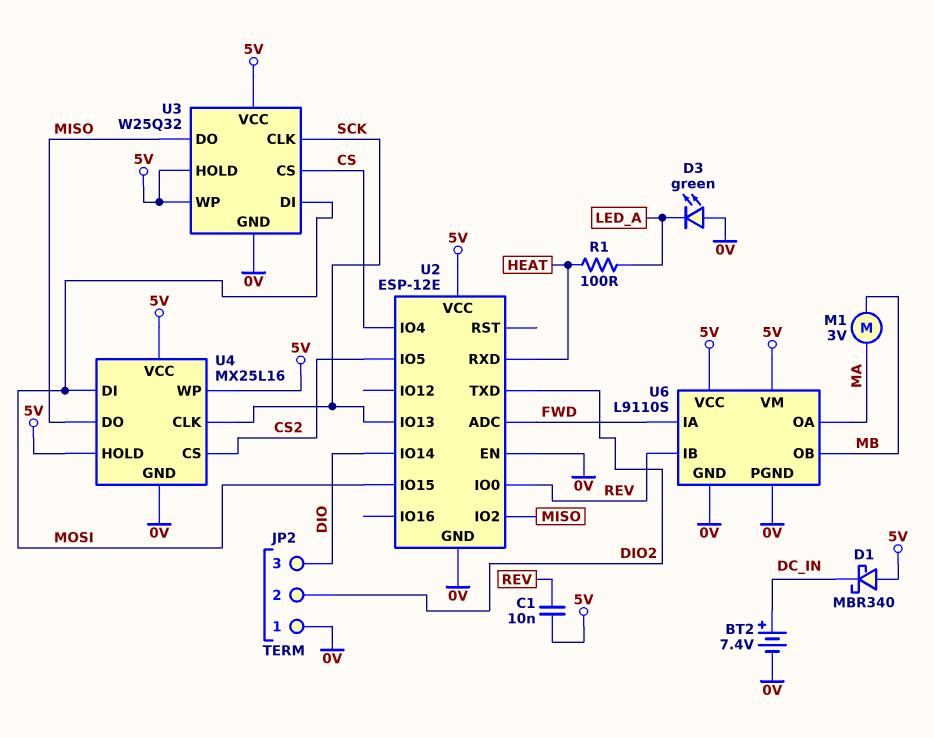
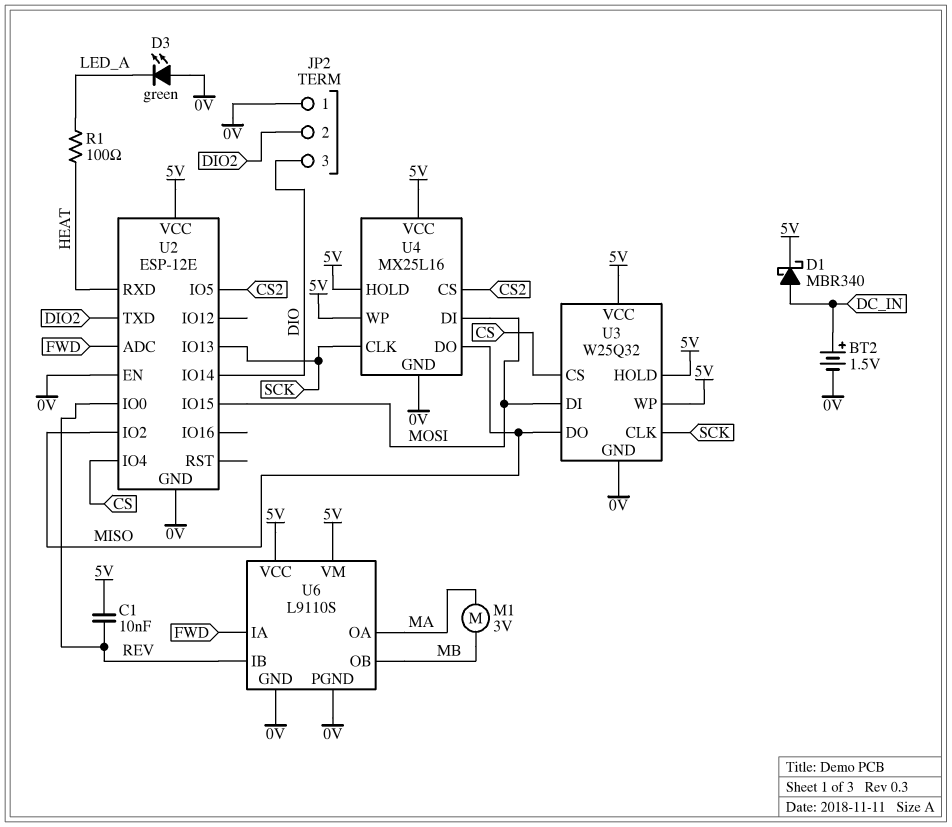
BT2: 7.4V (plus DC_IN, minus 0V) -> 1.5V (plus DC_IN, minus 0V)
D1: schottky MBR340 (A 5V, K DC_IN) -> schottky MBR340 (A DC_IN, K 5V)

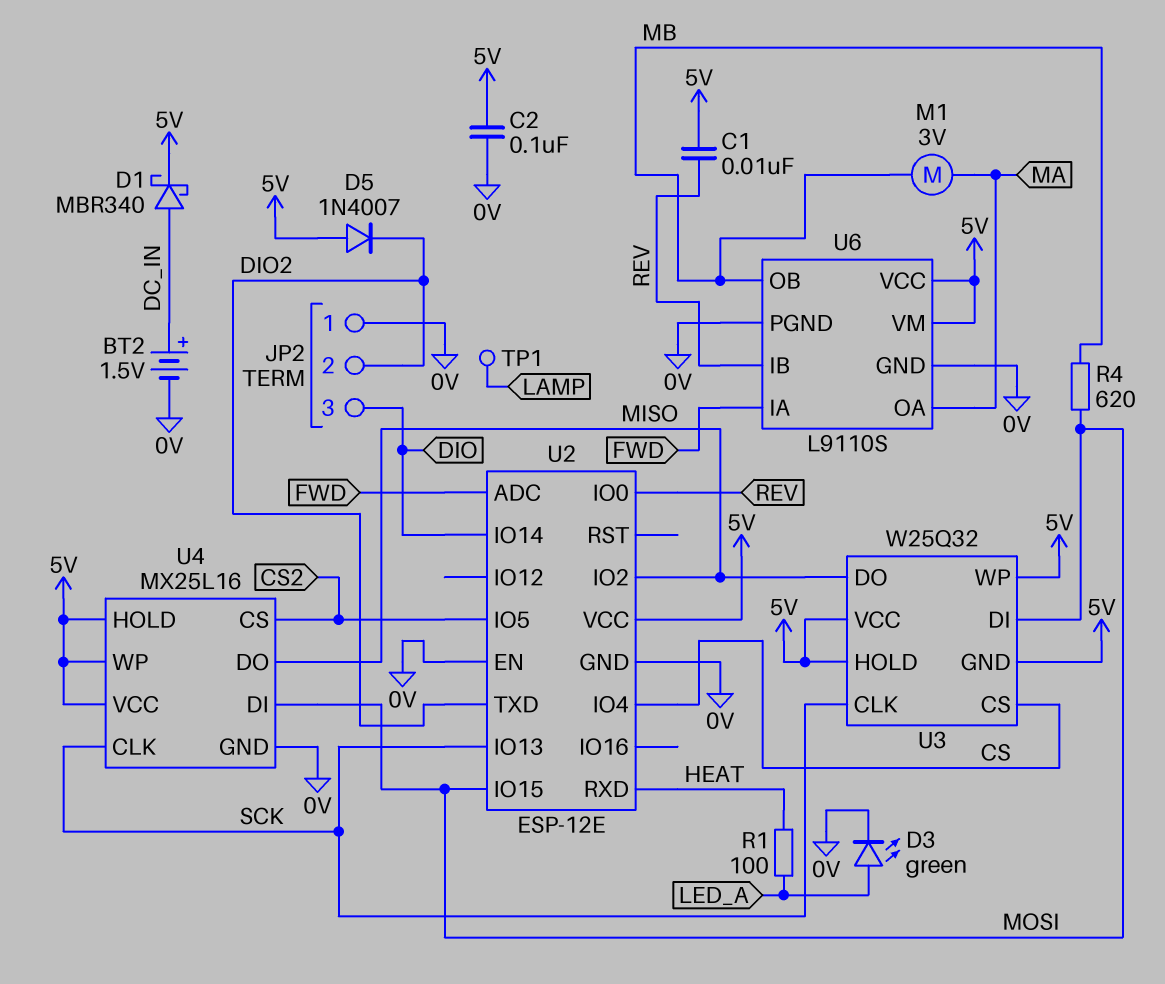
C2: none -> 100nF (0V, 5V)
D3: LED green (A 0V, K LED_A) -> LED green (A LED_A, K 0V)
D5: none -> diode 1N4007 (A 5V, K DIO2)
R4: none -> 620 (MB, MOSI)
TP1: none -> test point (LAMP)
U3 pin GND: 0V -> 5V

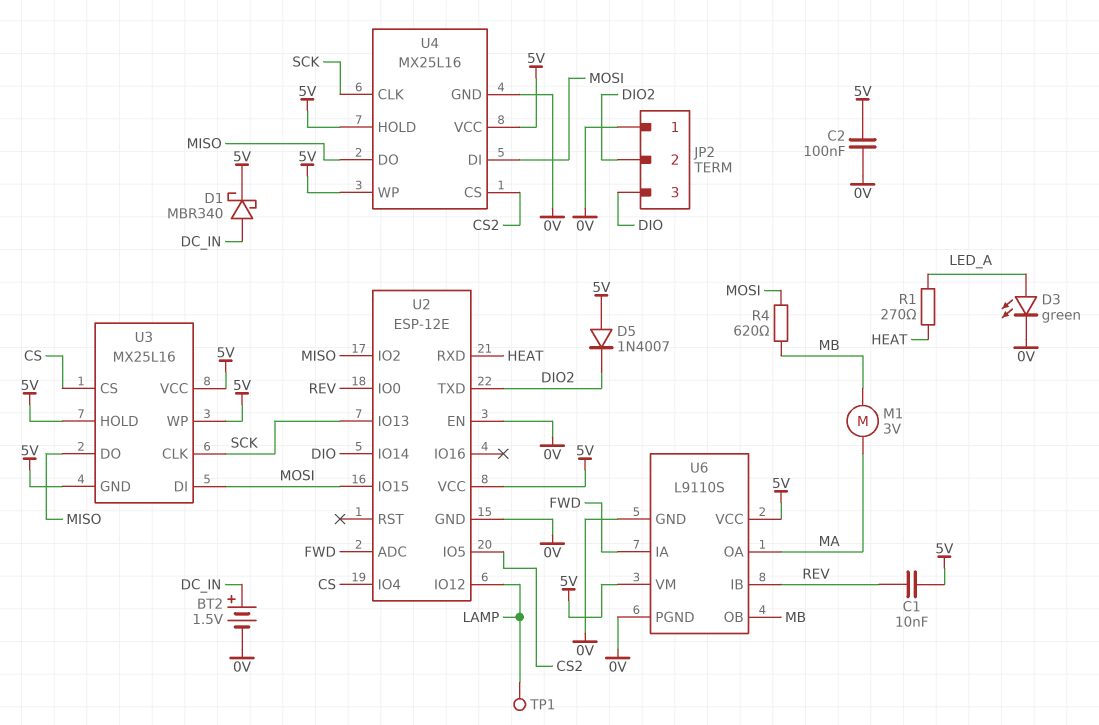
R1: 100 (HEAT, LED_A) -> 270 (HEAT, LED_A)
U2 pin IO12: none -> LAMP
U3: W25Q32 -> MX25L16

